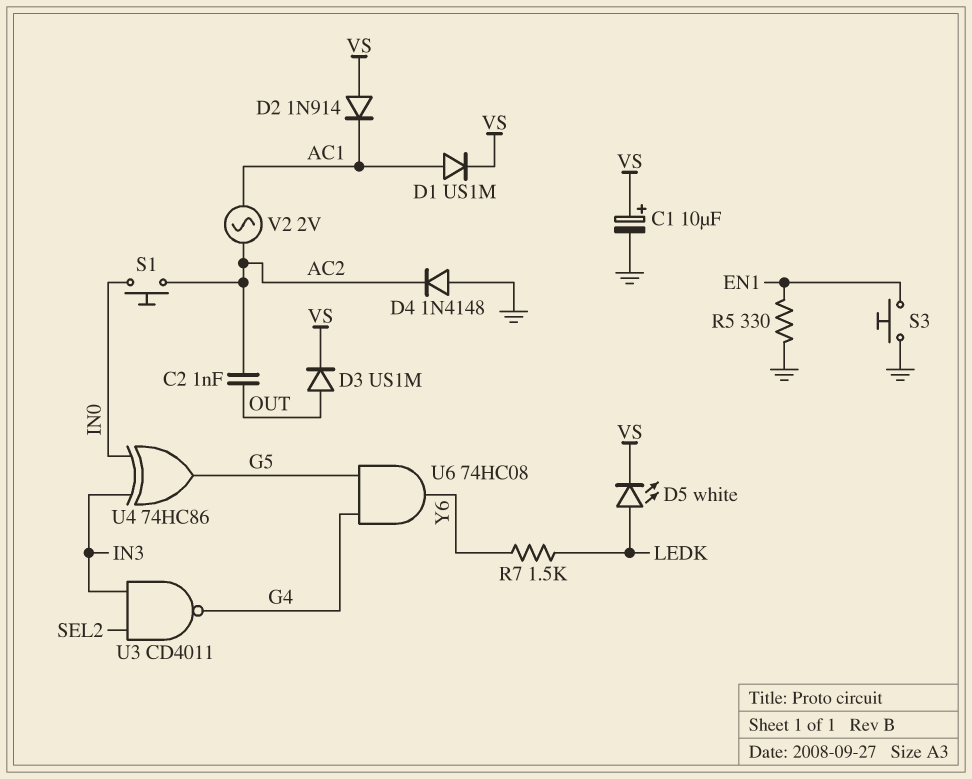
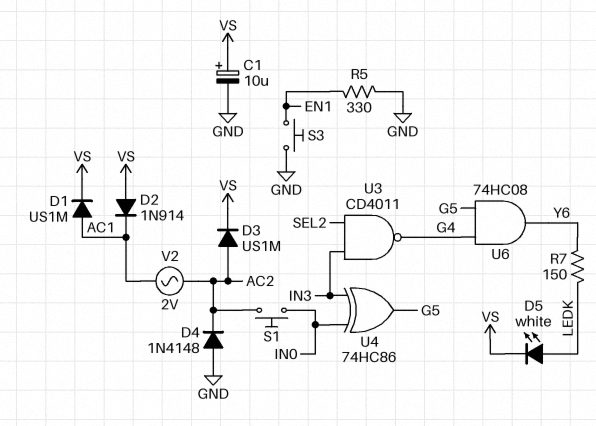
C2: 1nF (AC2, OUT) -> none
D3: diode US1M (A OUT, K VS) -> diode US1M (A AC2, K VS)
R7: 1.5k (LEDK, Y6) -> 150 (LEDK, Y6)

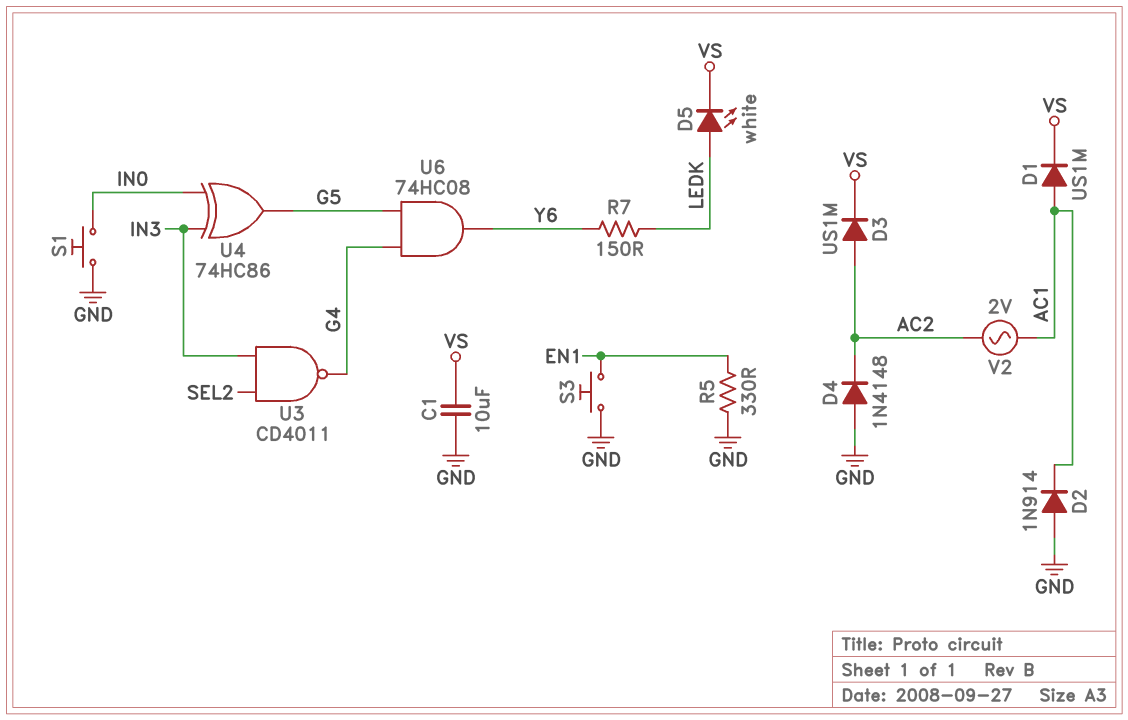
C1: 10uF (plus VS, minus GND) -> 10uF (GND, VS)
D2: diode 1N914 (A VS, K AC1) -> diode 1N914 (A GND, K AC1)
S1: button (AC2, IN0) -> button (GND, IN0)

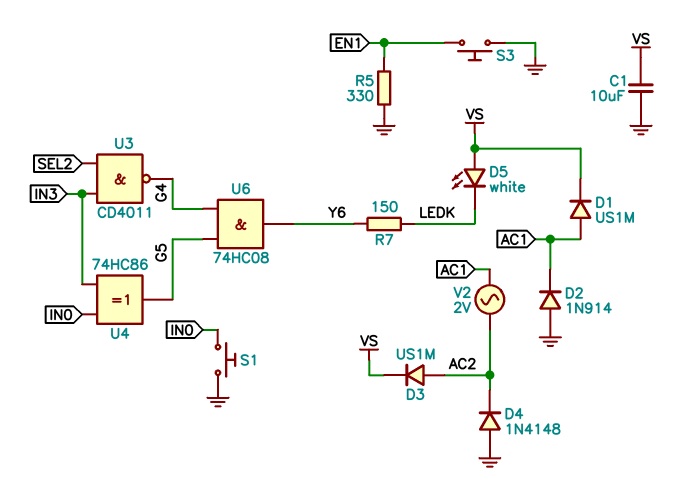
D5: LED white (A LEDK, K VS) -> LED white (A VS, K LEDK)

